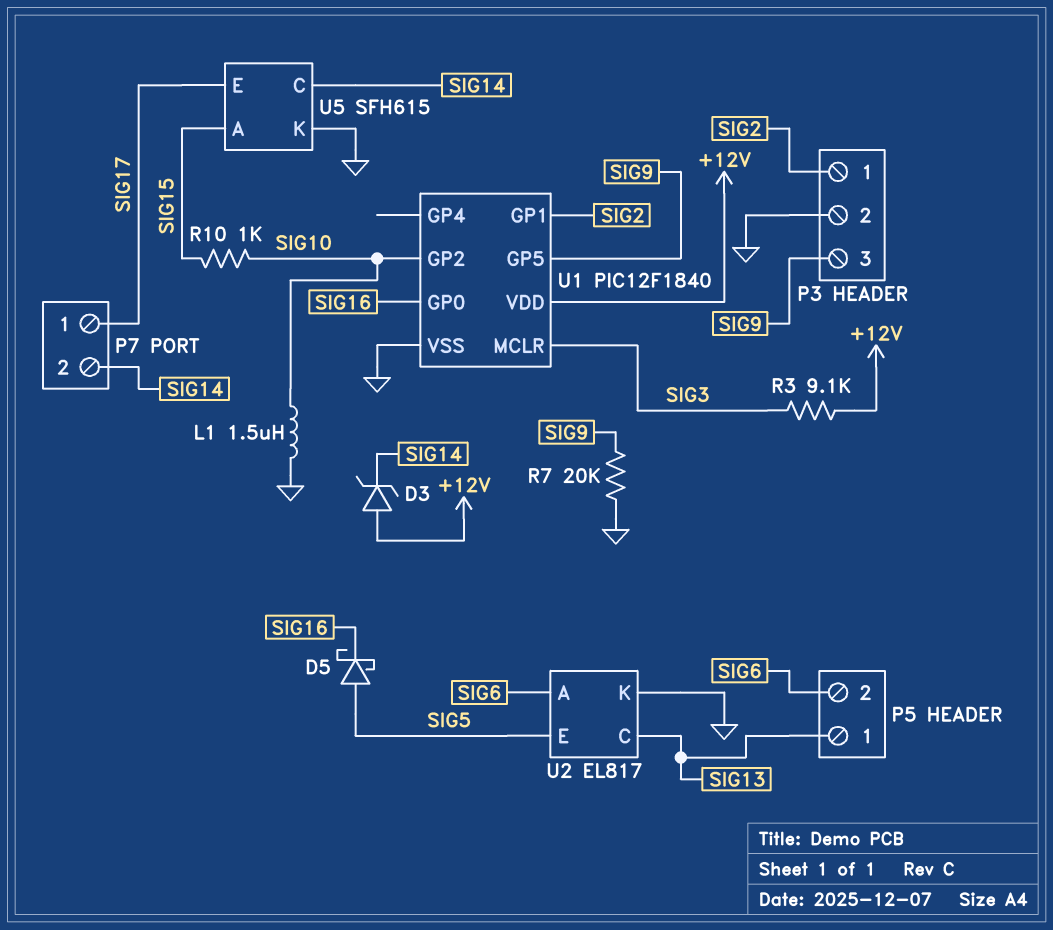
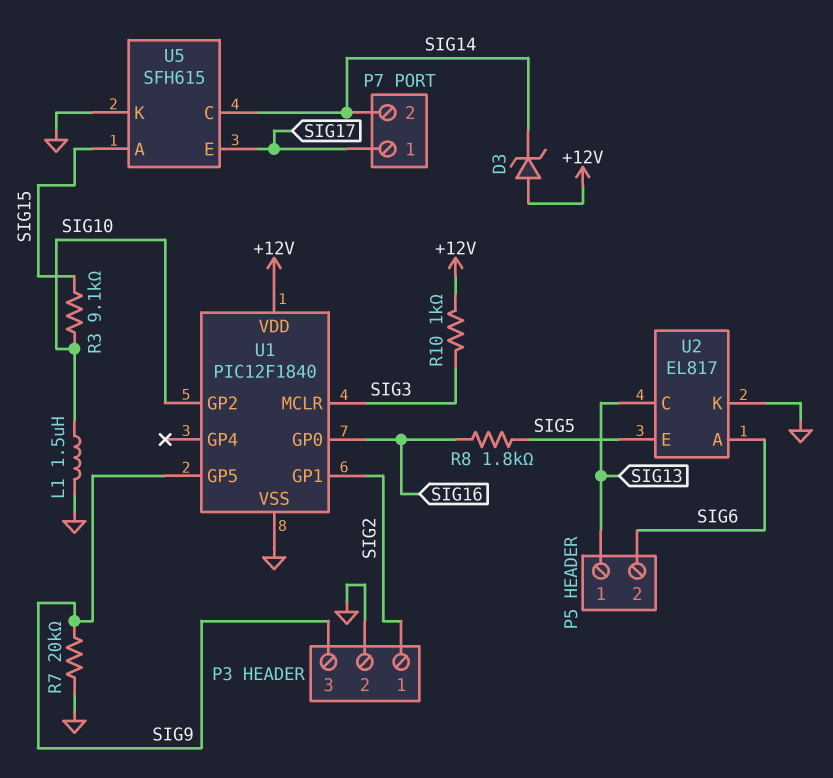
D5: schottky (A SIG5, K SIG16) -> none
R3: 9.1k (+12V, SIG3) -> 9.1k (SIG10, SIG15)
R8: none -> 1.8k (SIG5, SIG16)
R10: 1k (SIG10, SIG15) -> 1k (+12V, SIG3)

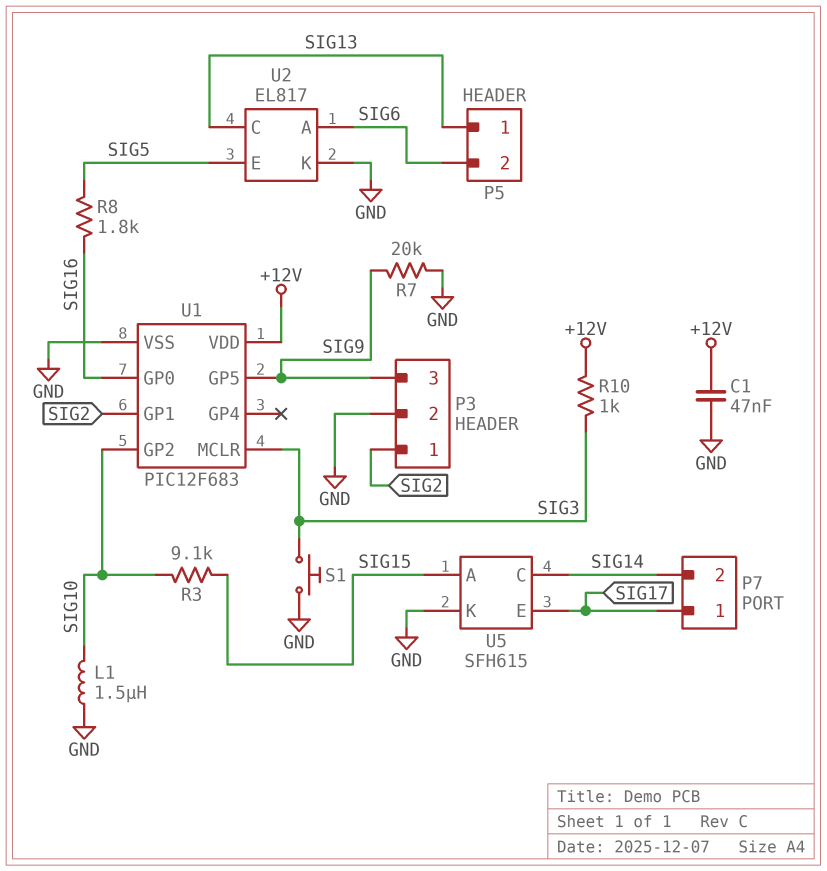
C1: none -> 47nF (+12V, GND)
D3: zener (A +12V, K SIG14) -> none
S1: none -> button (GND, SIG3)
U1: PIC12F1840 -> PIC12F683

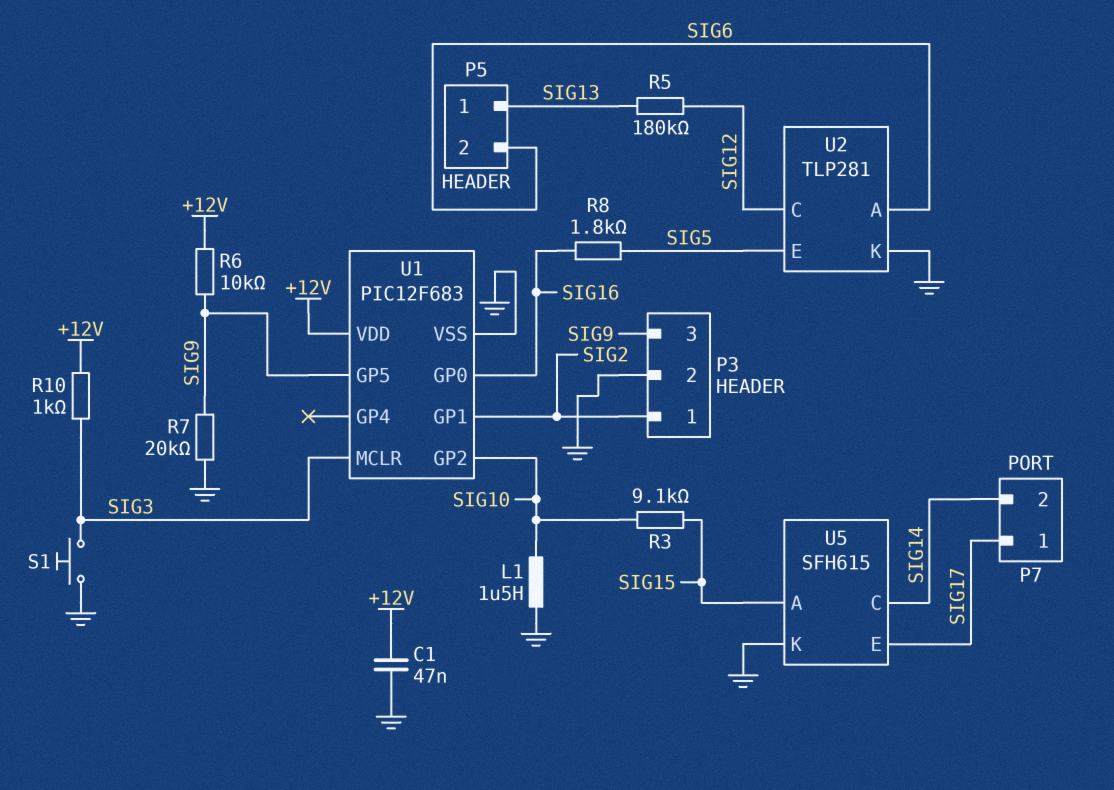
R5: none -> 180k (SIG12, SIG13)
R6: none -> 10k (+12V, SIG9)
U2: EL817 -> TLP281
U2 pin C: SIG13 -> SIG12

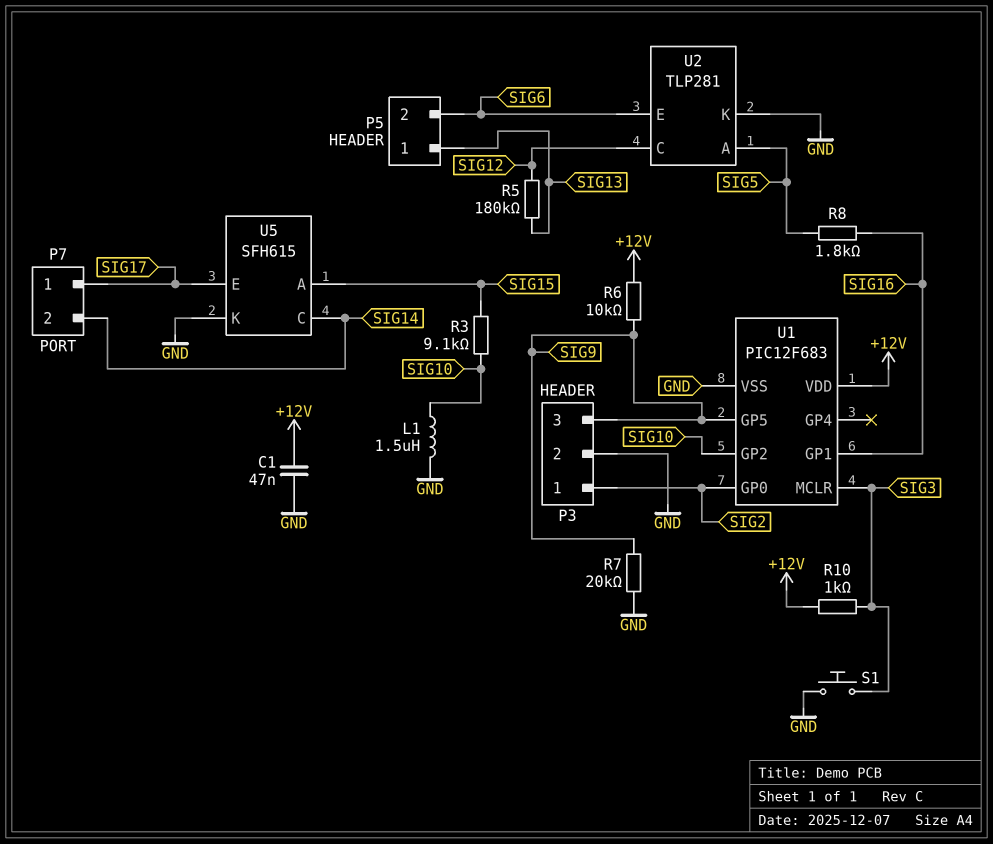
U1 pin GP0: SIG16 -> SIG2
U1 pin GP1: SIG2 -> SIG16
U2 pin A: SIG6 -> SIG5
U2 pin E: SIG5 -> SIG6

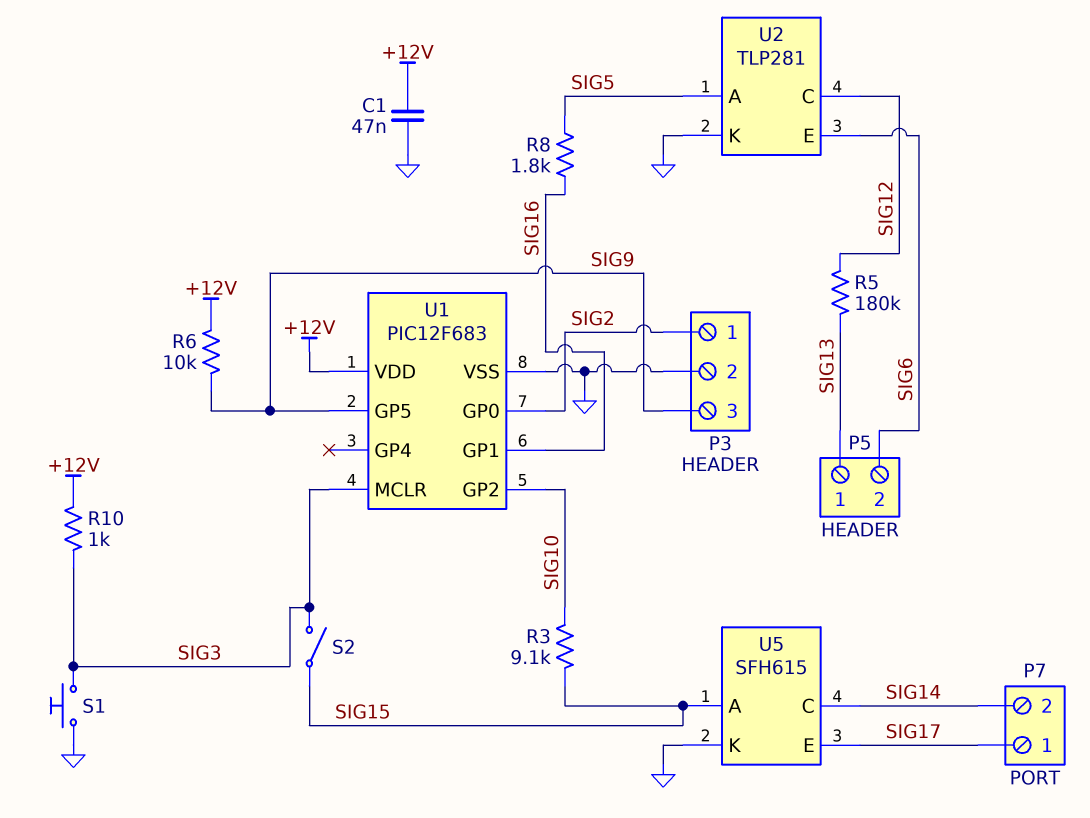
L1: 1.5uH (GND, SIG10) -> none
R7: 20k (GND, SIG9) -> none
S2: none -> switch (SIG3, SIG15)

